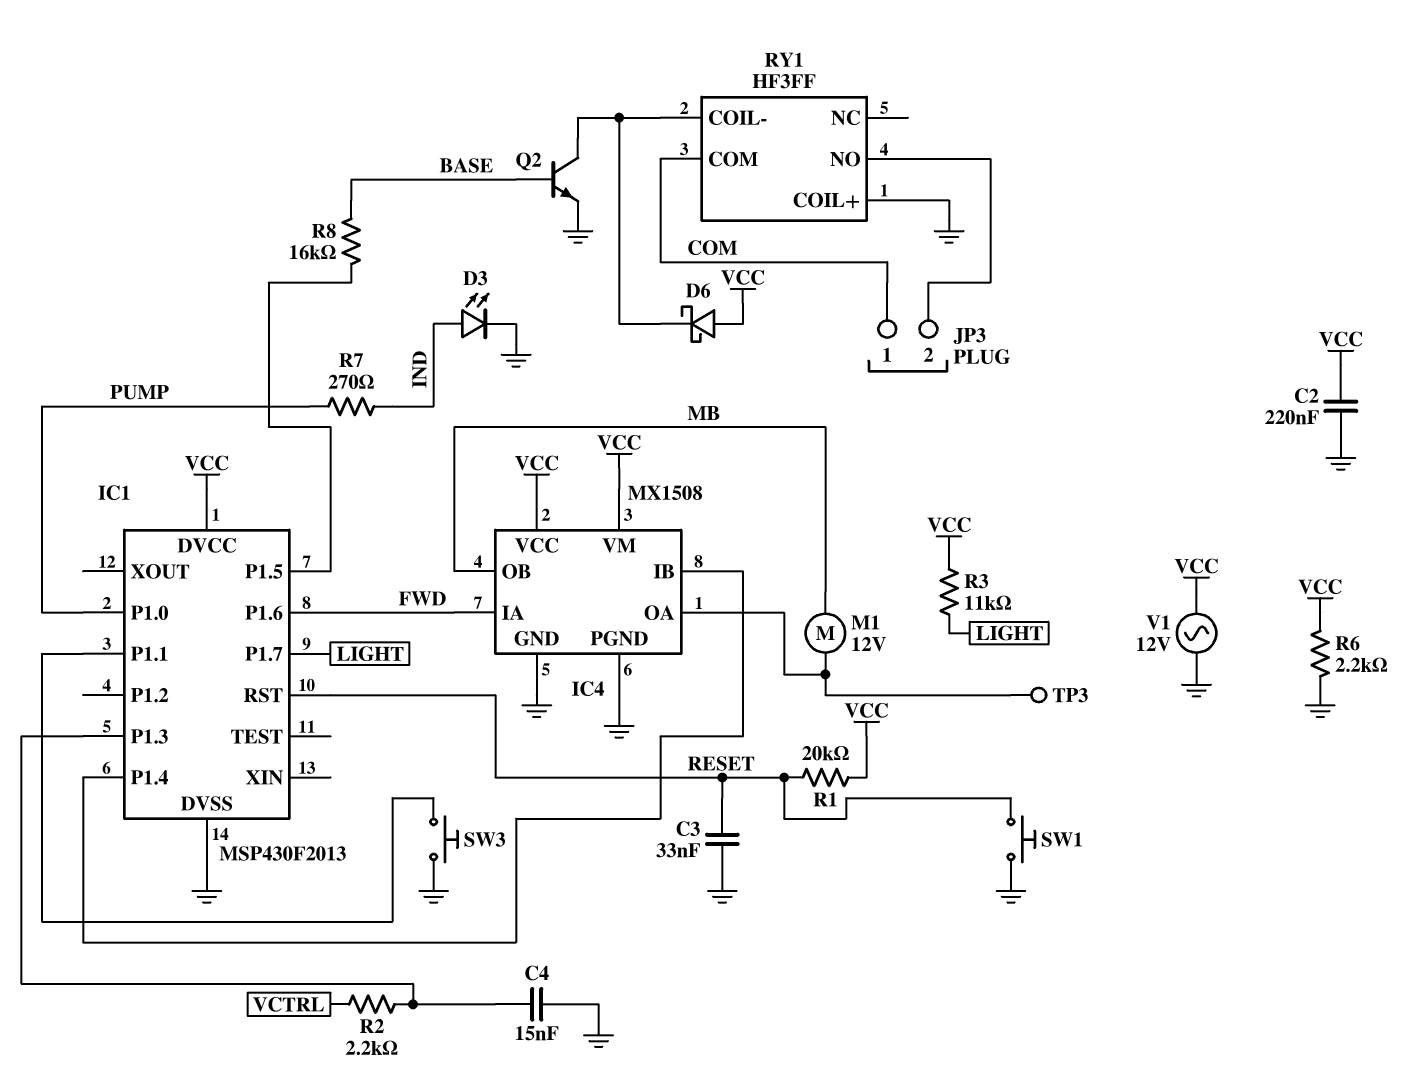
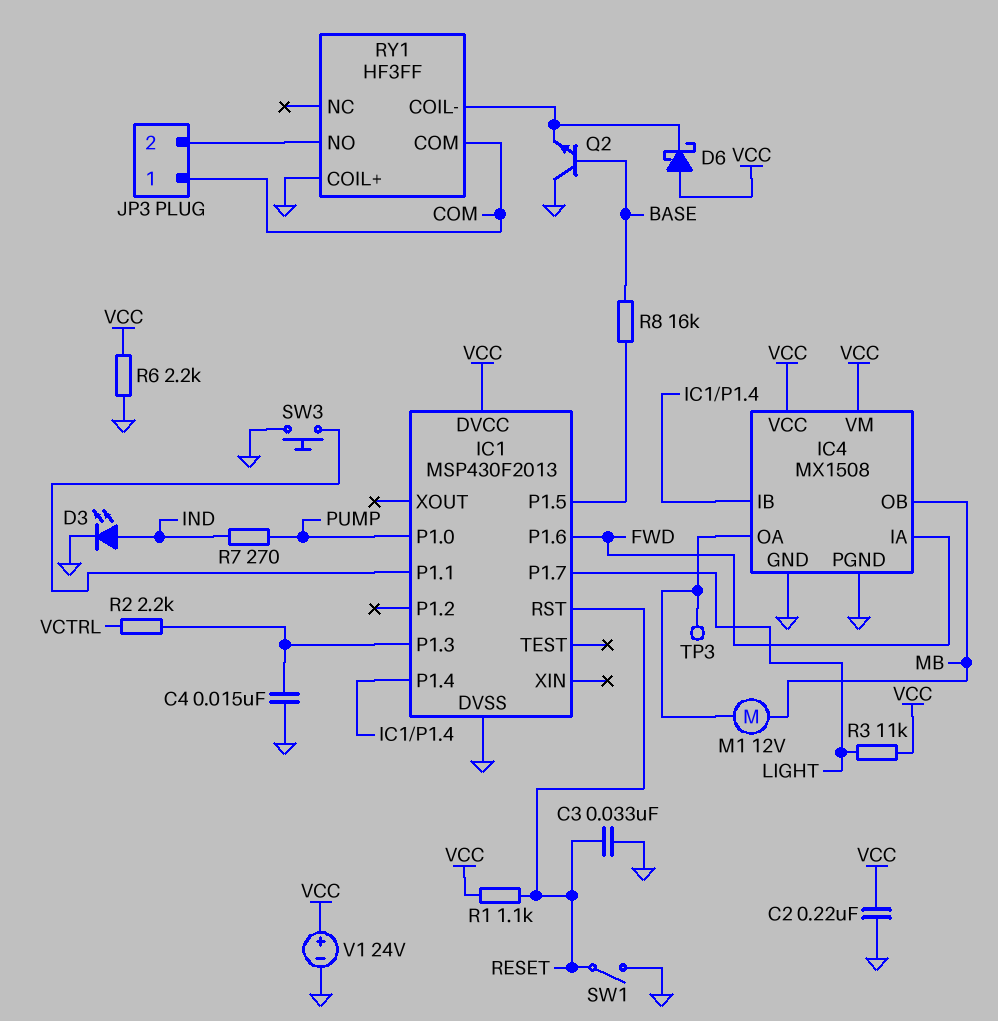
Q2: NPN (B BASE, C RY1/COIL-, E GND) -> NPN (B BASE, C GND, E RY1/COIL-)
R1: 20k (RESET, VCC) -> 1.1k (RESET, VCC)
SW1: button (GND, RESET) -> switch (GND, RESET)
V1: AC 12V (GND, VCC) -> 24V (plus VCC, minus GND)

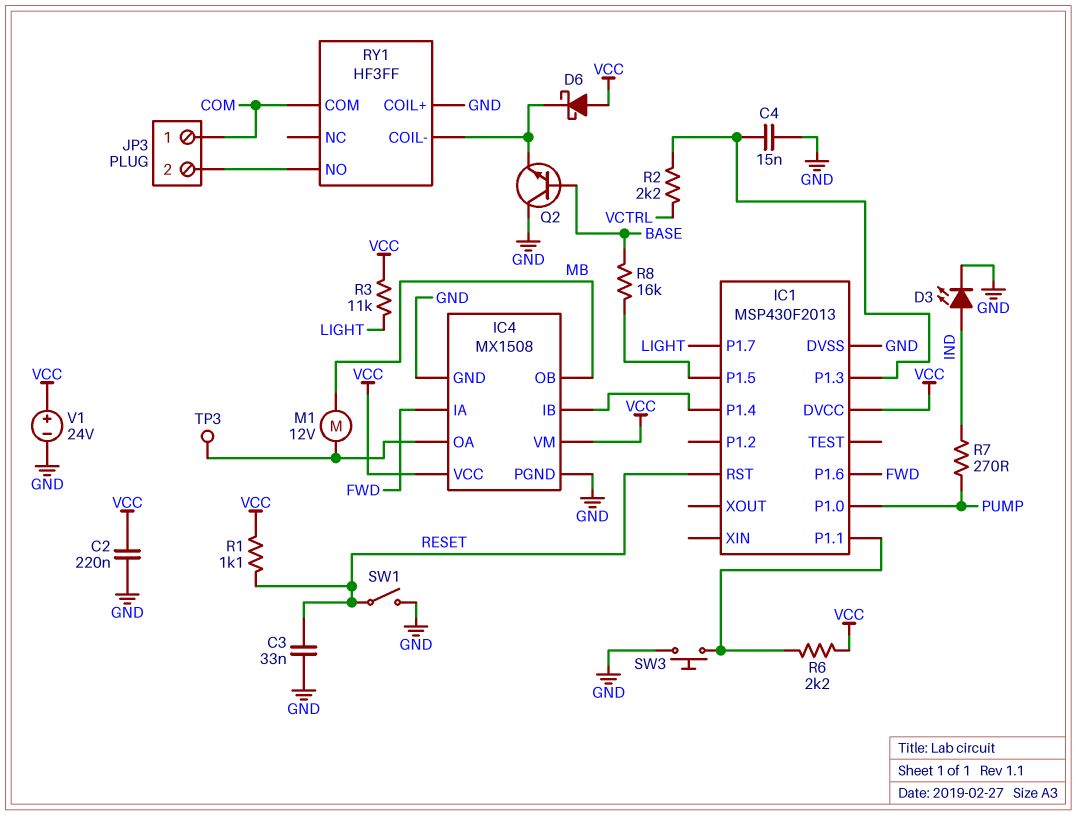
R6: 2.2k (GND, VCC) -> 2.2k (IC1/P1.1, VCC)

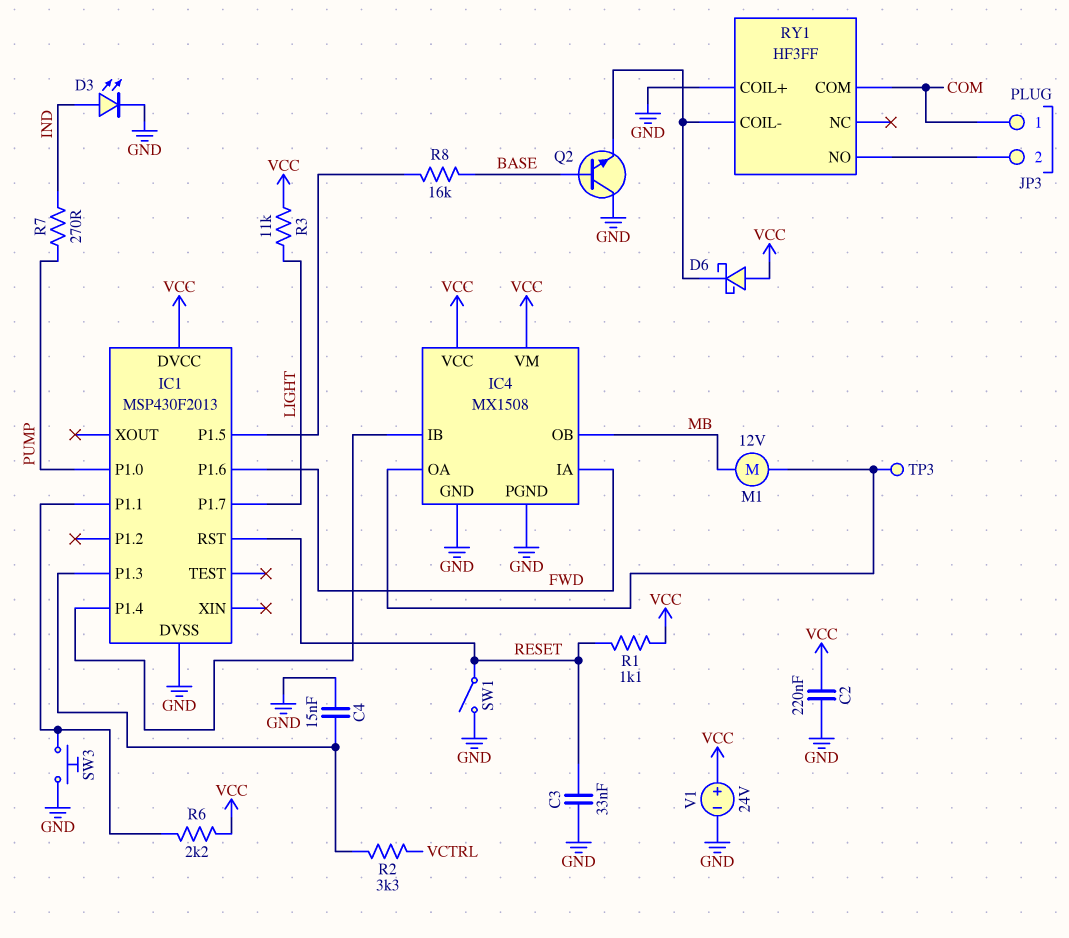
R2: 2.2k (IC1/P1.3, VCTRL) -> 3.3k (IC1/P1.3, VCTRL)

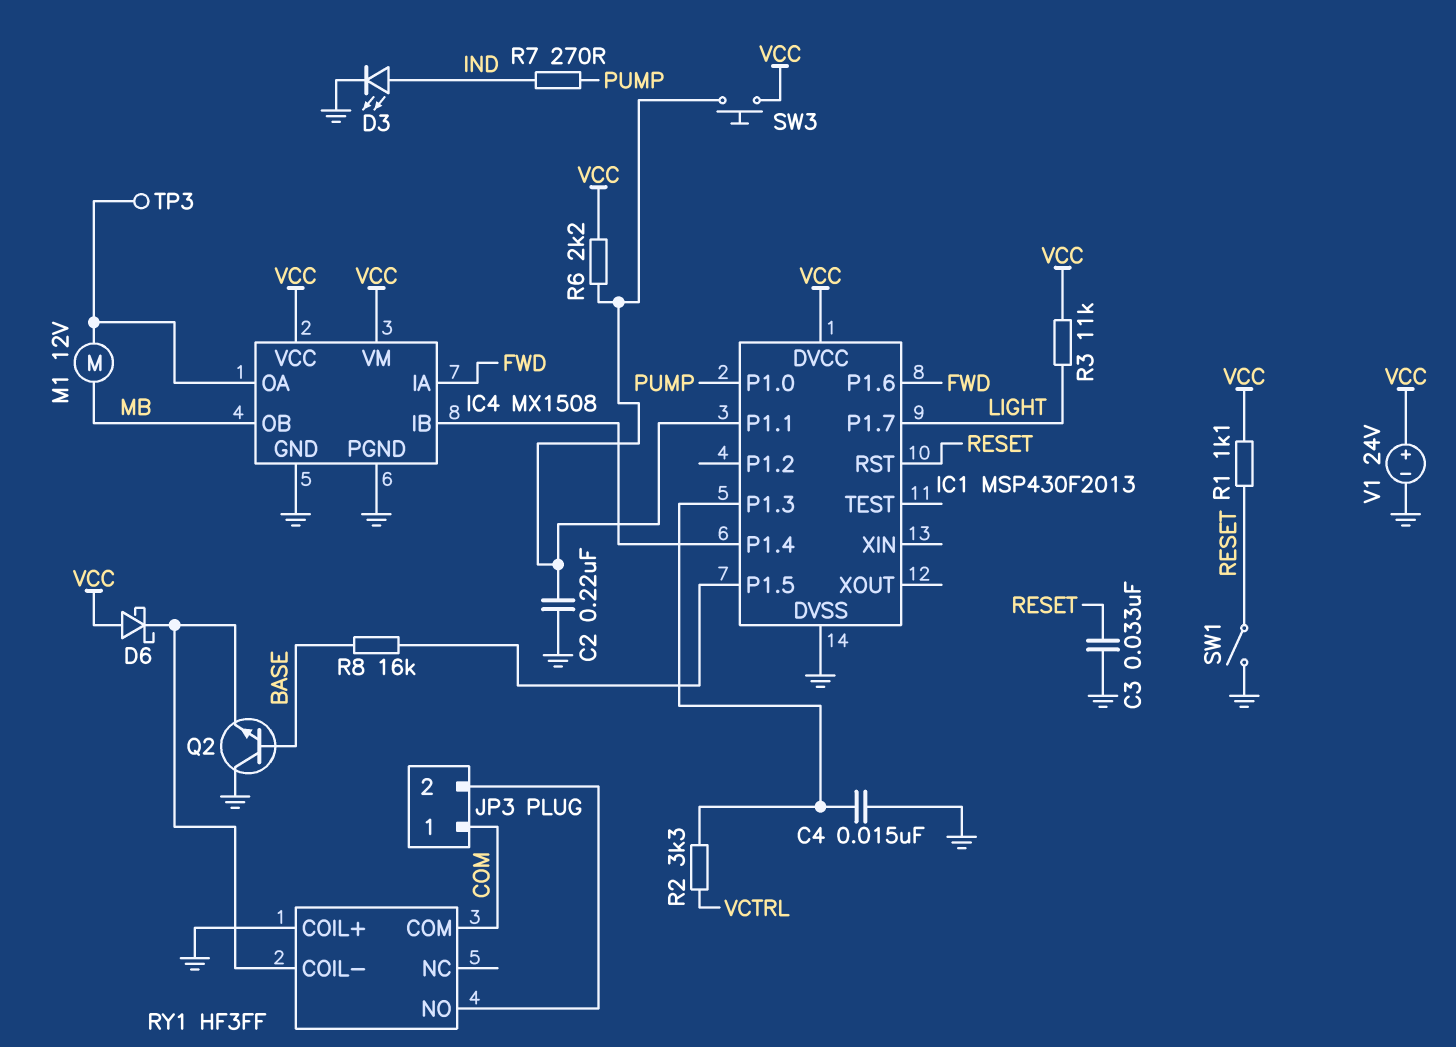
C2: 220nF (GND, VCC) -> 220nF (GND, IC1/P1.1)
SW3: button (GND, IC1/P1.1) -> button (IC1/P1.1, VCC)

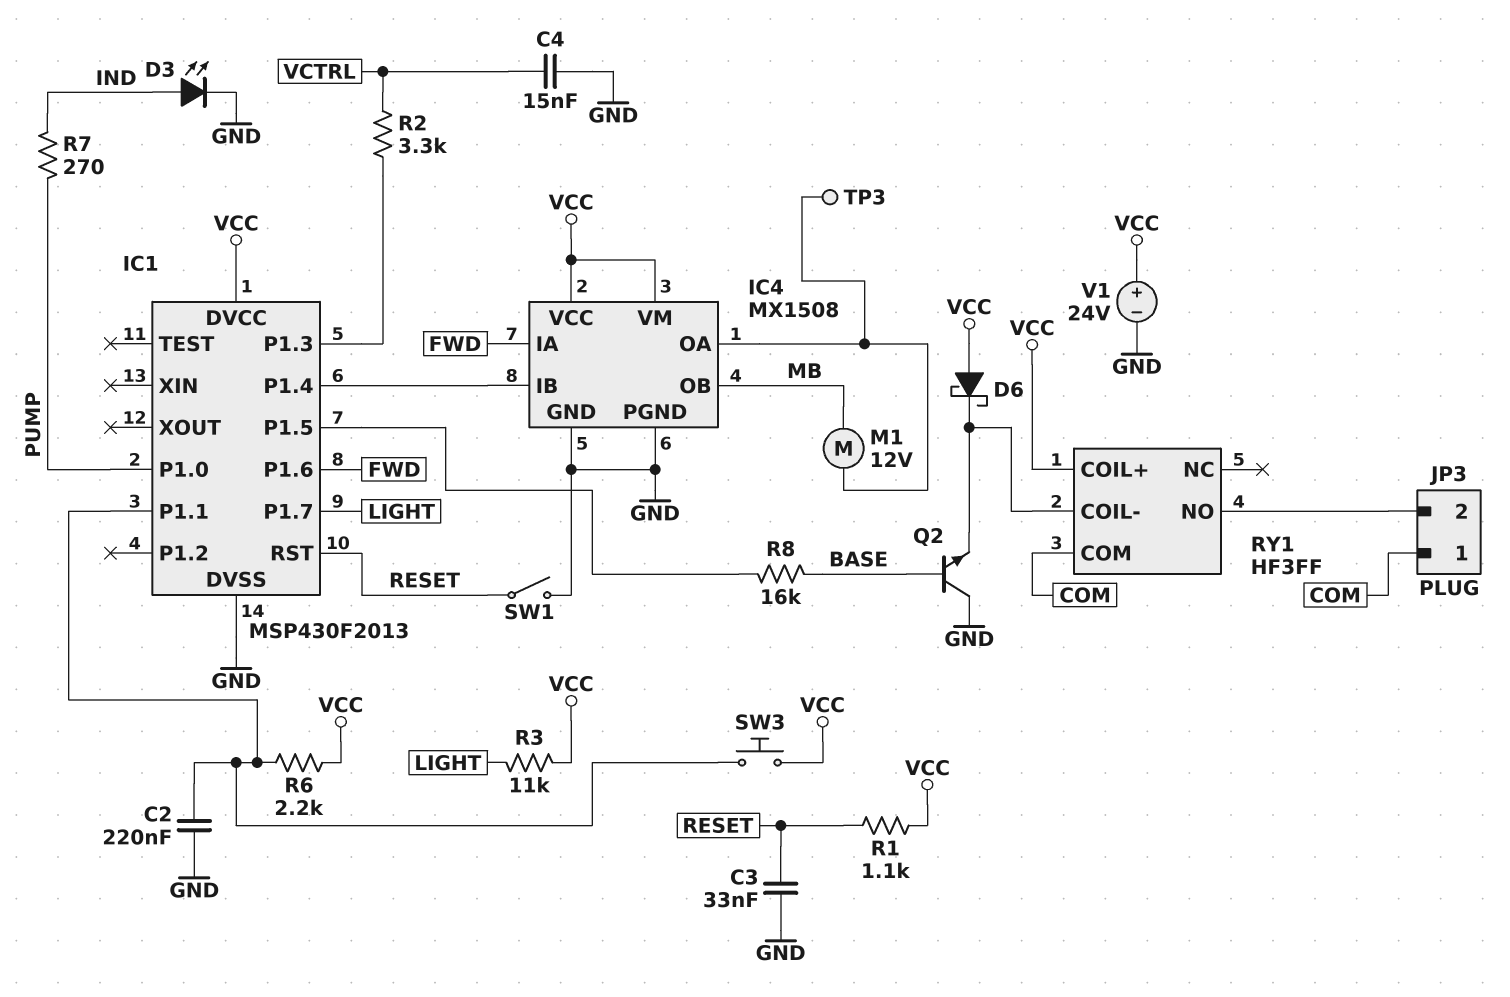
C4: 15nF (GND, IC1/P1.3) -> 15nF (GND, VCTRL)
RY1 pin COIL+: GND -> VCC

